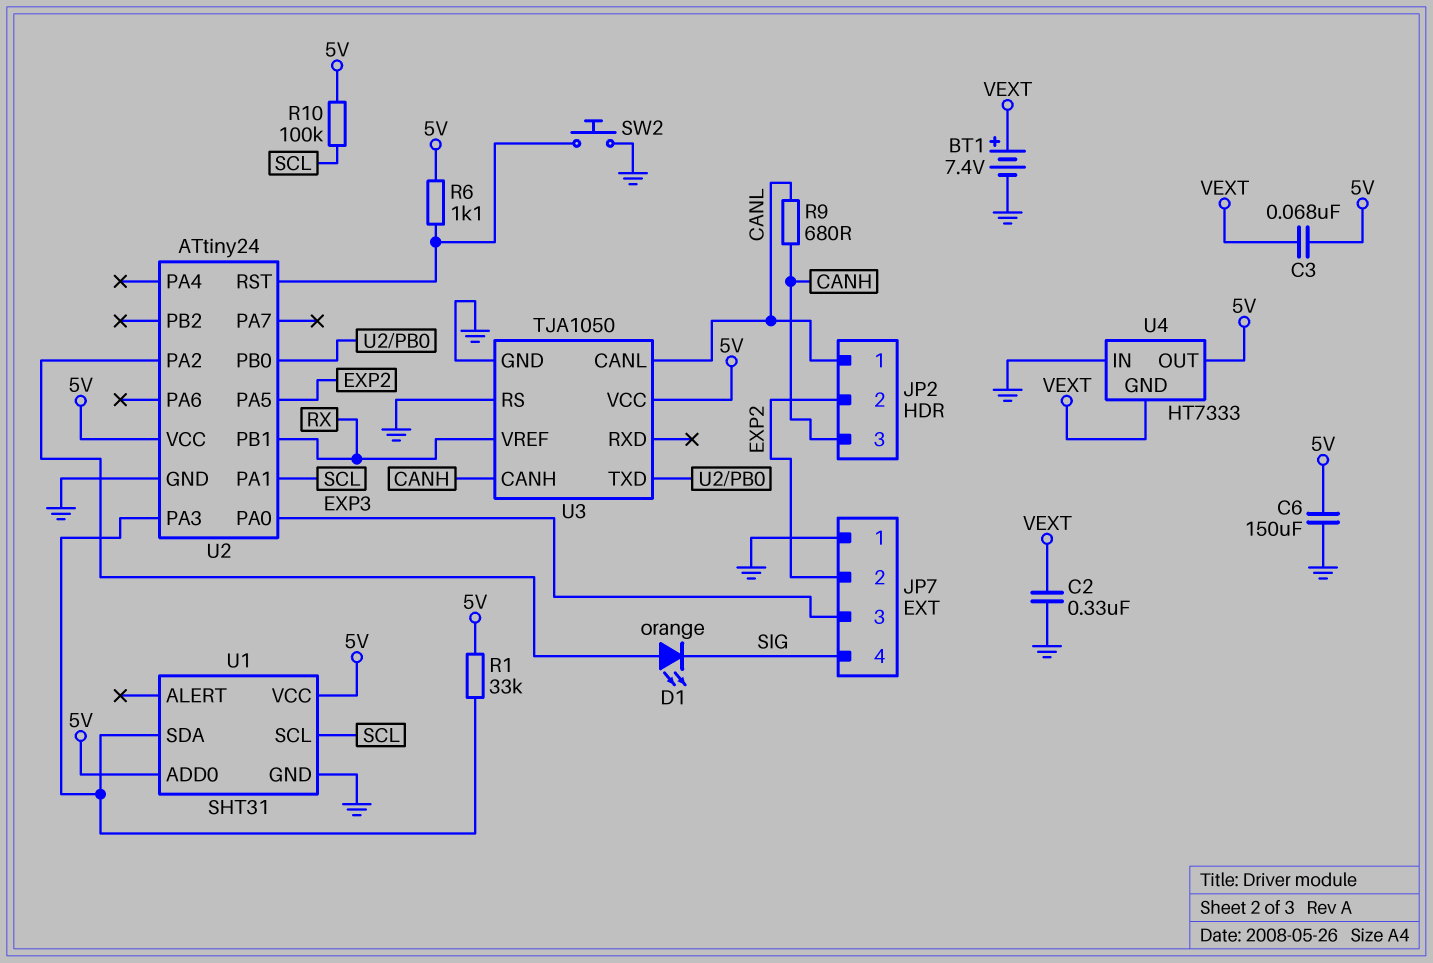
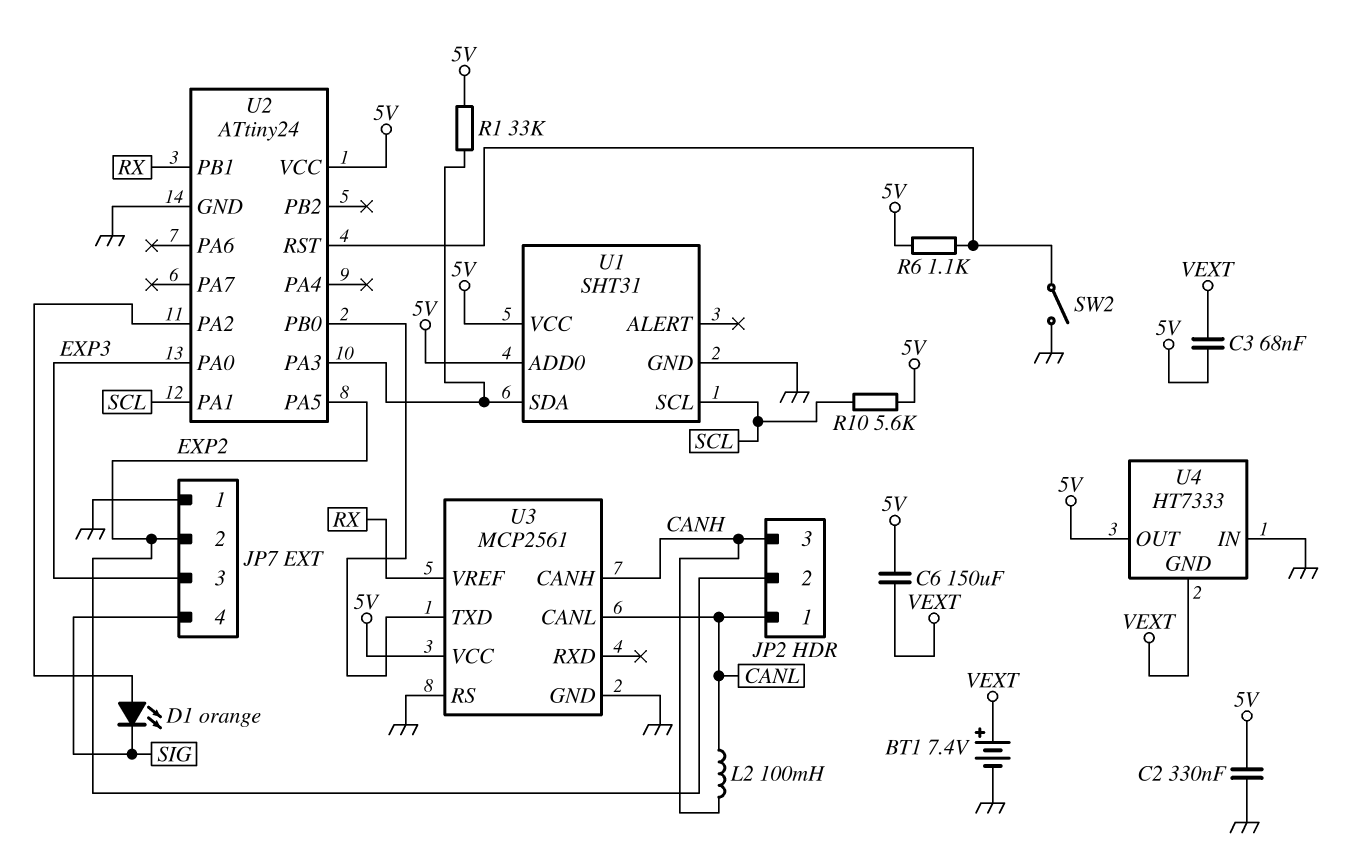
C2: 330nF (GND, VEXT) -> 330nF (5V, GND)
C6: 150uF (5V, GND) -> 150uF (5V, VEXT)
L2: none -> 100mH (CANH, CANL)
R9: 680 (CANH, CANL) -> none
R10: 100k (5V, SCL) -> 5.6k (5V, SCL)
SW2: button (GND, U2/RST) -> switch (GND, U2/RST)
U3: TJA1050 -> MCP2561

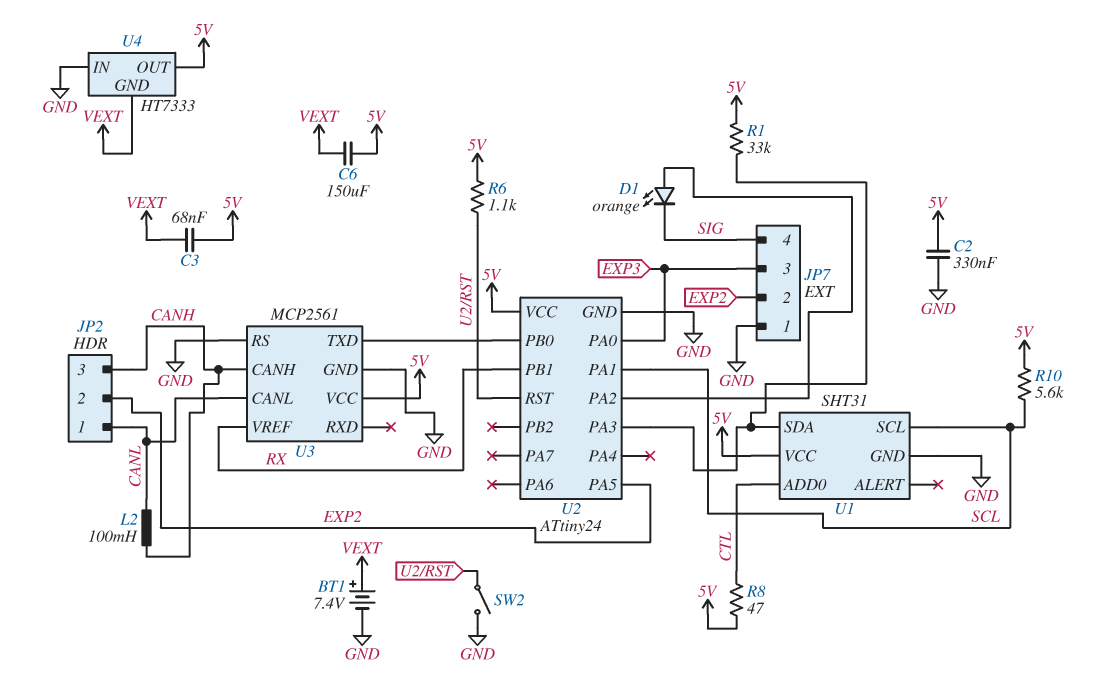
R8: none -> 47 (5V, CTL)
U1 pin ADD0: 5V -> CTL

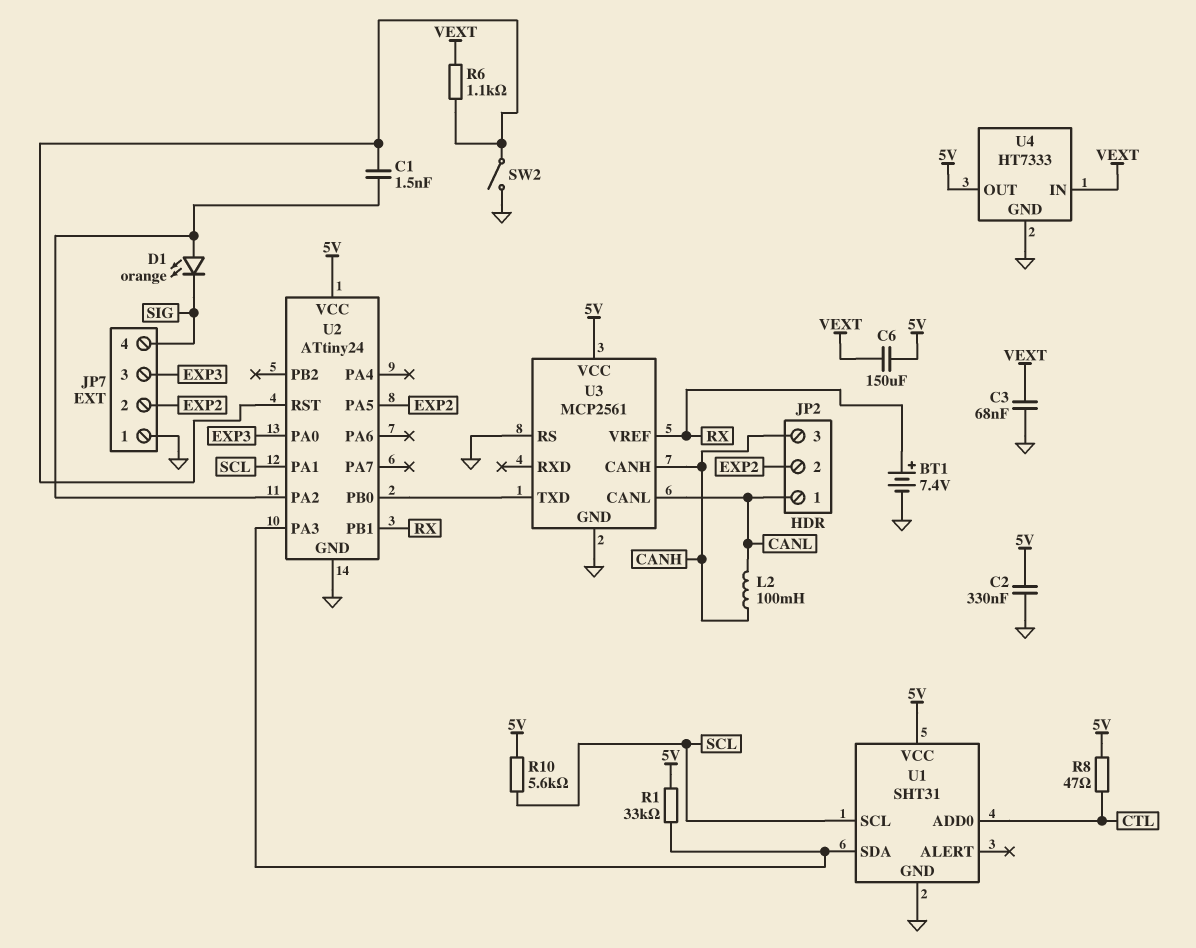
BT1: 7.4V (plus VEXT, minus GND) -> 7.4V (plus RX, minus GND)
C1: none -> 1.5nF (U2/PA2, U2/RST)
C3: 68nF (5V, VEXT) -> 68nF (GND, VEXT)
R6: 1.1k (5V, U2/RST) -> 1.1k (U2/RST, VEXT)
U4 pin GND: VEXT -> GND
U4 pin IN: GND -> VEXT

